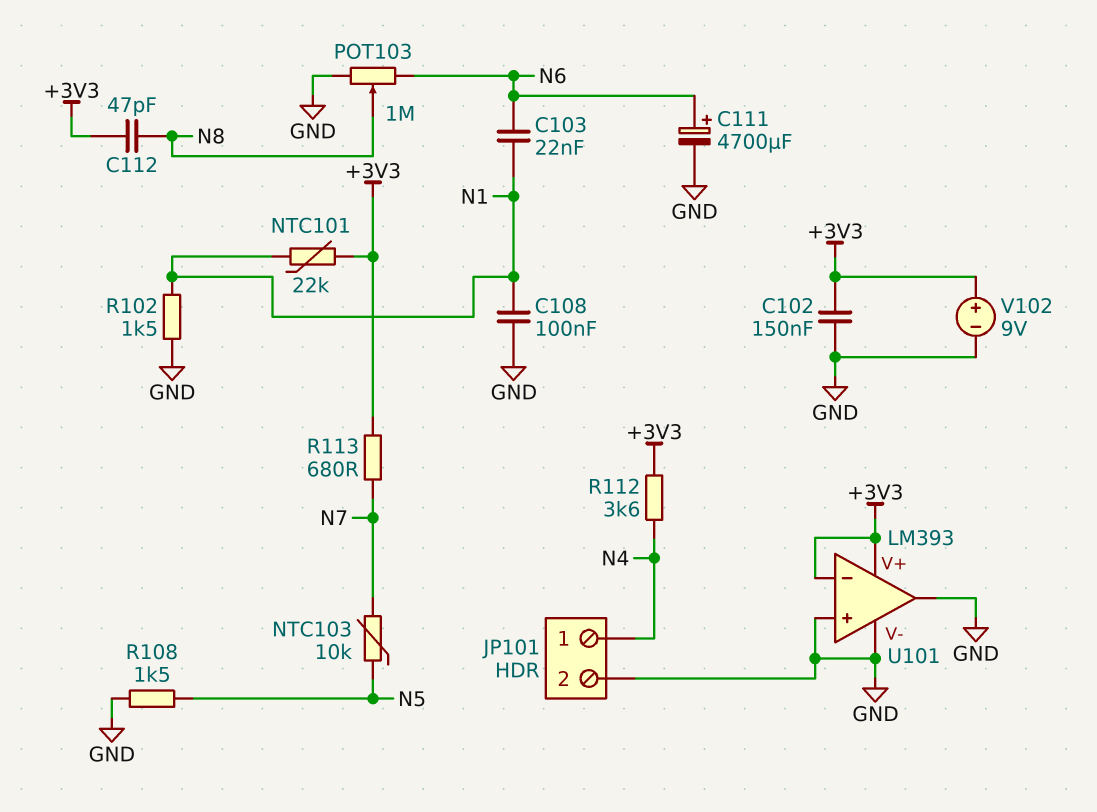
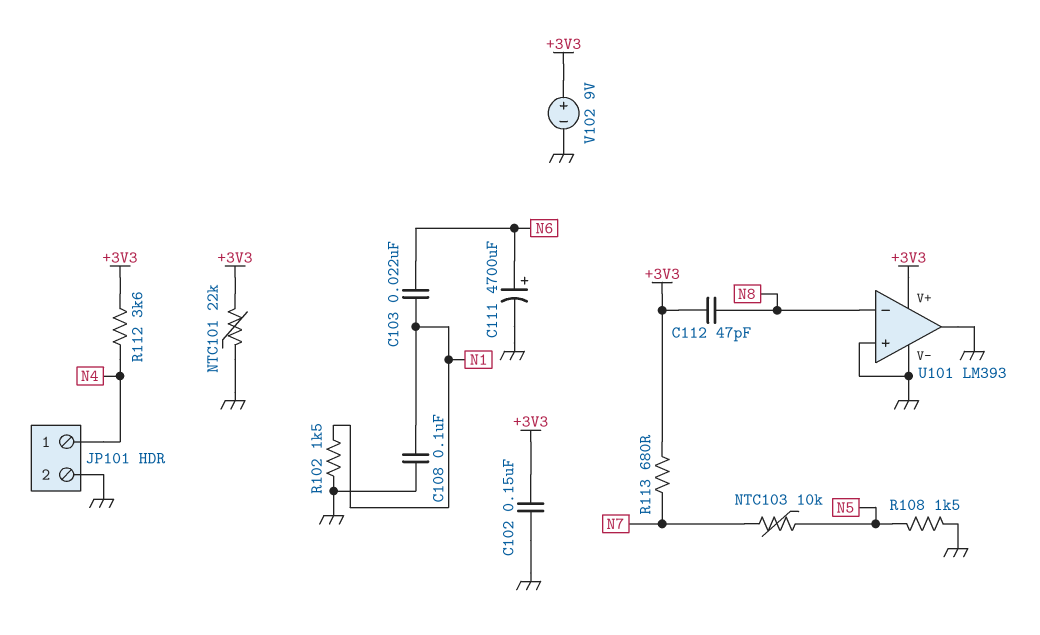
NTC101: 22k (+3V3, N1) -> 22k (+3V3, GND)
POT103: 1M (GND, N6, wiper N8) -> none
U101 pin in-: +3V3 -> N8

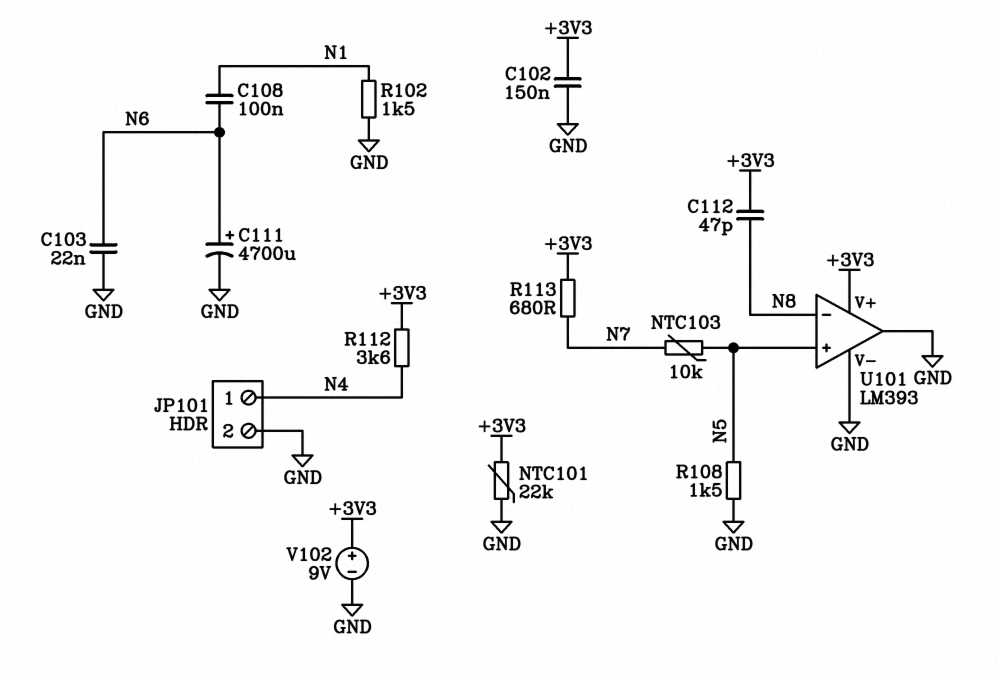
C103: 22nF (N1, N6) -> 22nF (GND, N6)
C108: 100nF (GND, N1) -> 100nF (N1, N6)
U101 pin in+: GND -> N5

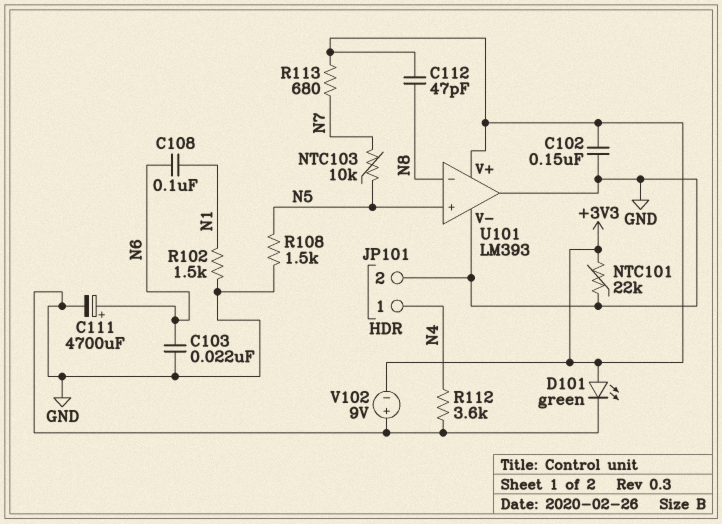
D101: none -> LED green (A +3V3, K GND)
R112: 3.6k (+3V3, N4) -> 3.6k (GND, N4)
V102: 9V (plus +3V3, minus GND) -> 9V (plus GND, minus +3V3)

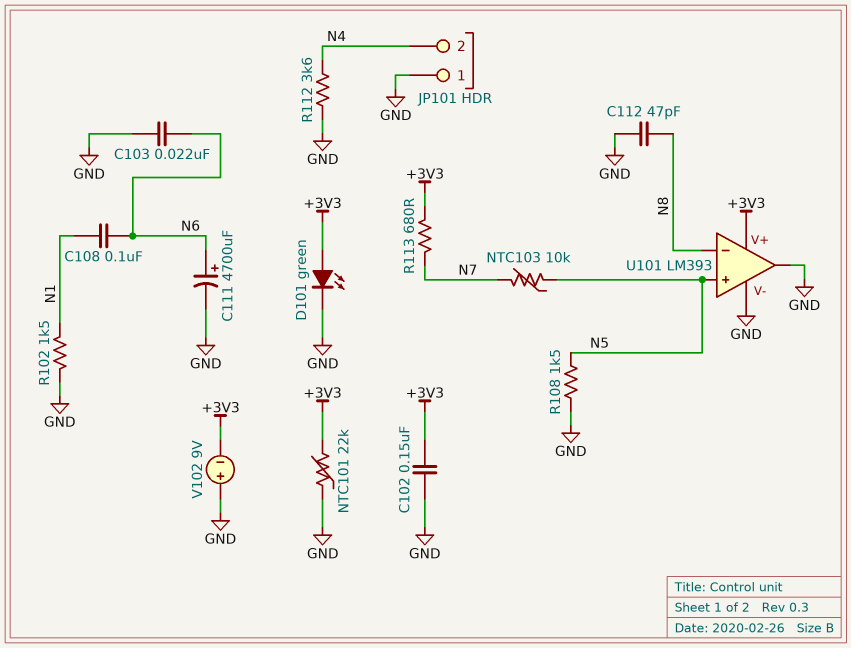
C112: 47pF (+3V3, N8) -> 47pF (GND, N8)
JP101 pin 1: N4 -> GND
JP101 pin 2: GND -> N4

